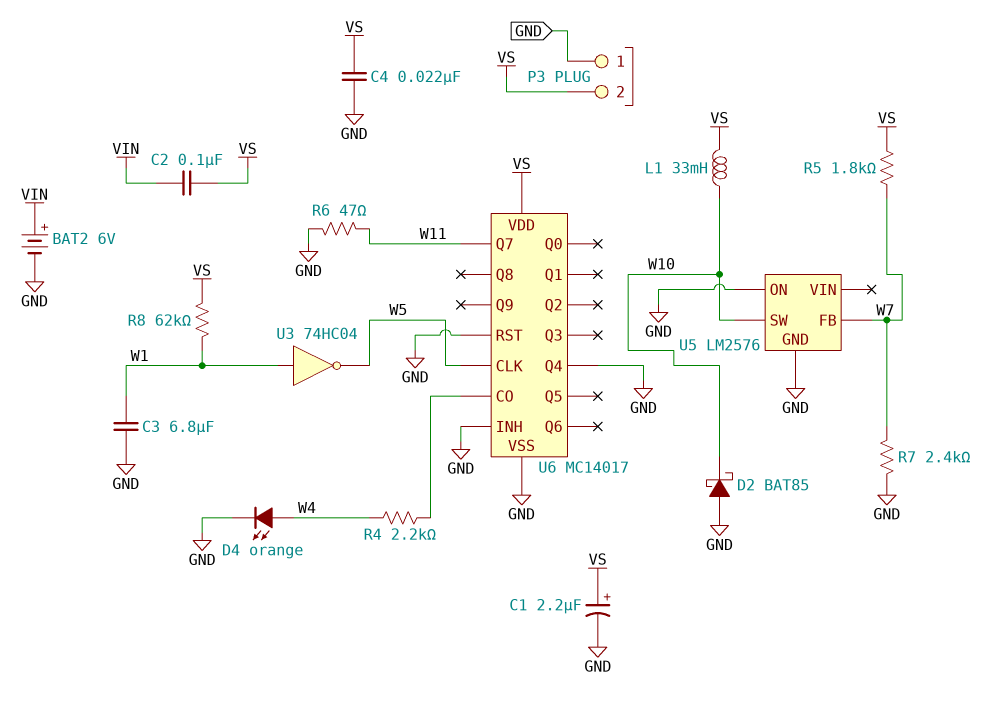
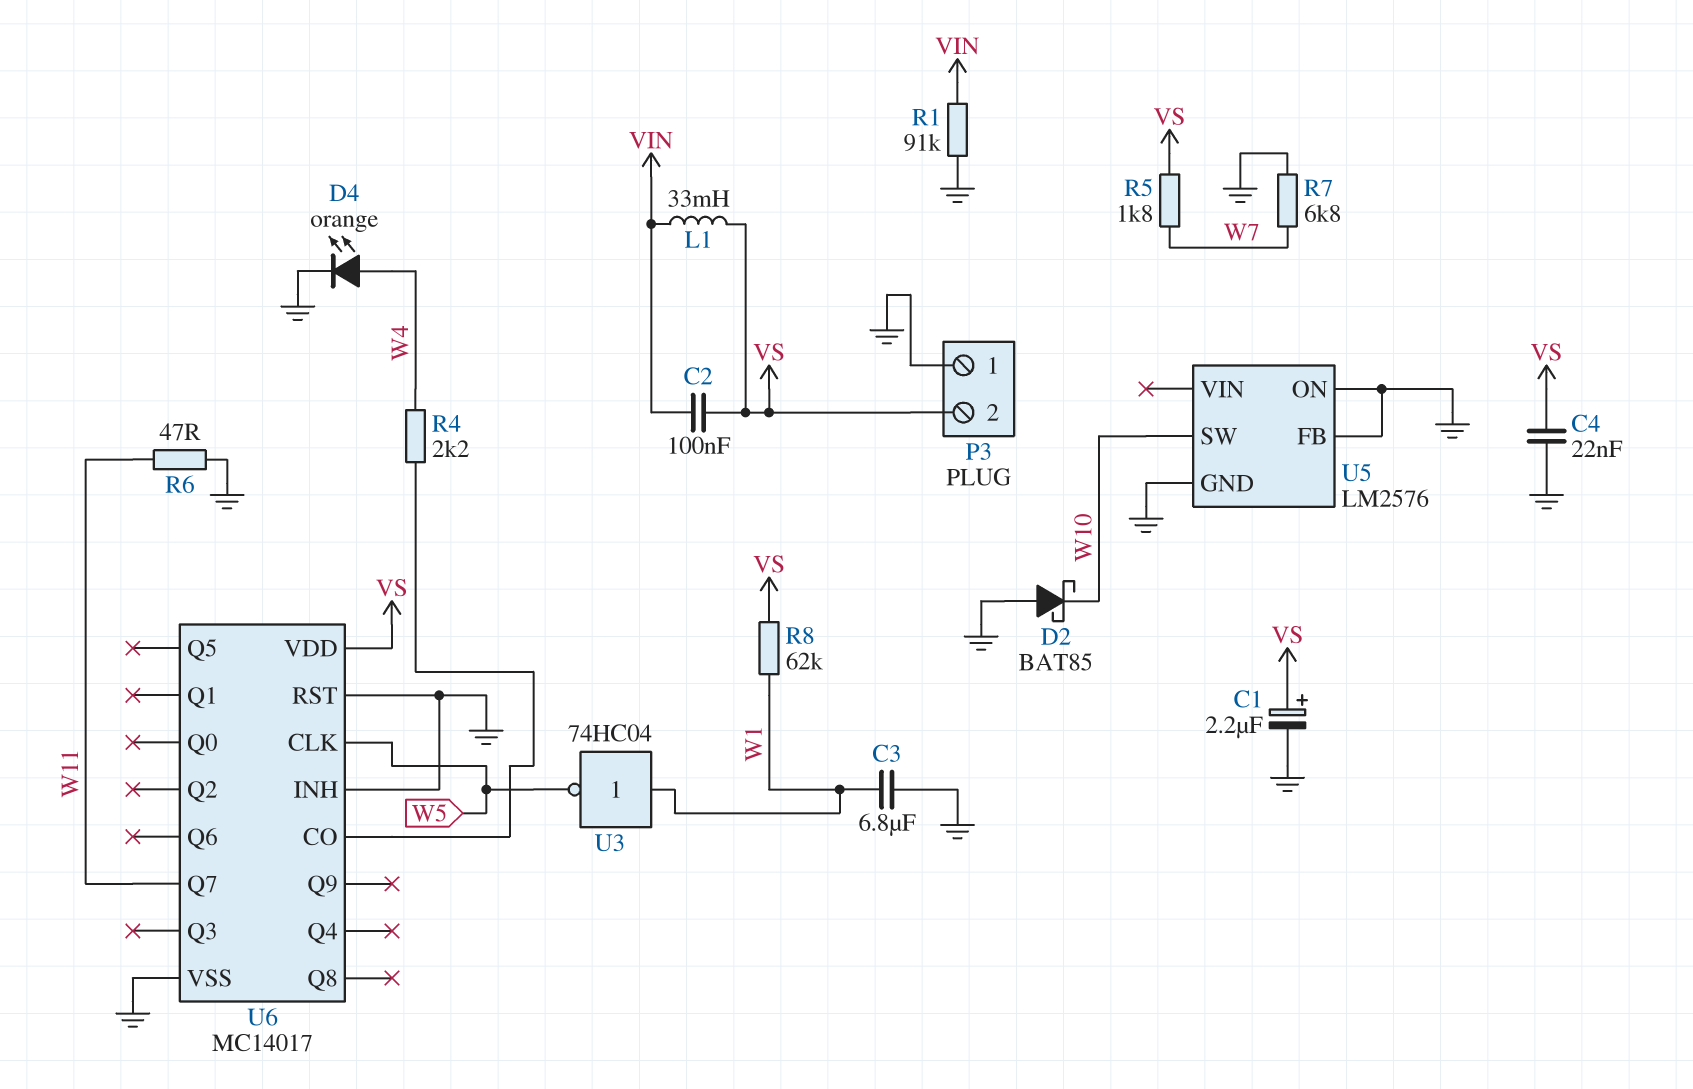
BAT2: 6V (plus VIN, minus GND) -> none
L1: 33mH (VS, W10) -> 33mH (VIN, VS)
R1: none -> 91k (GND, VIN)
R7: 2.4k (GND, W7) -> 6.8k (GND, W7)
U5 pin FB: W7 -> GND
U6 pin Q4: GND -> none

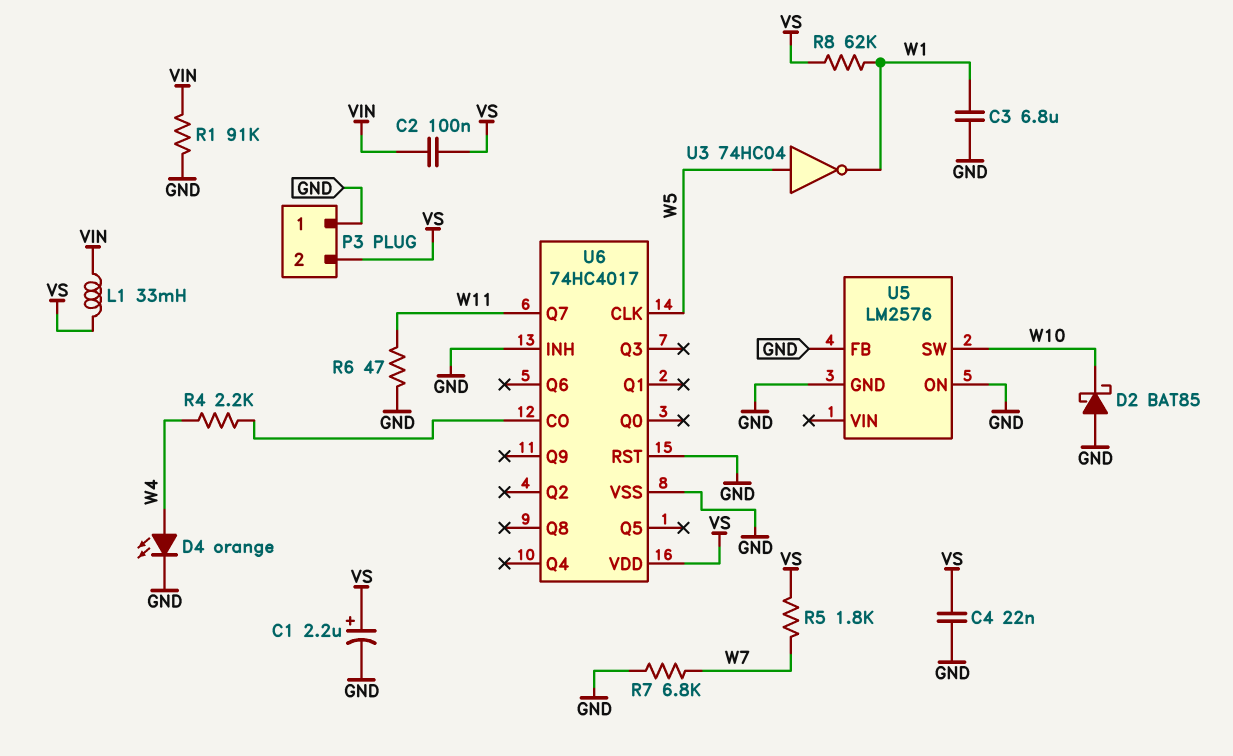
U3: NOT 74HC04 (in W1, out W5) -> NOT 74HC04 (in W5, out W1)
U6: MC14017 -> 74HC4017

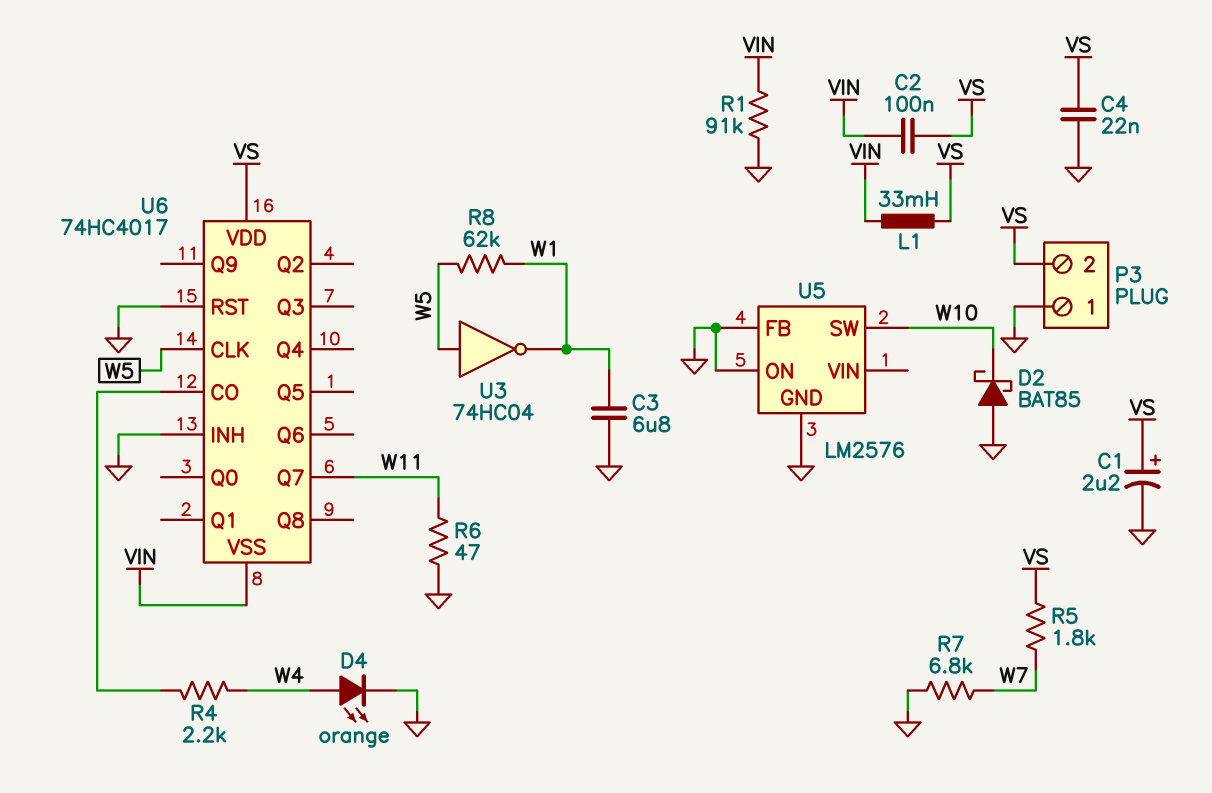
R8: 62k (VS, W1) -> 62k (W1, W5)
U6 pin VSS: GND -> VIN

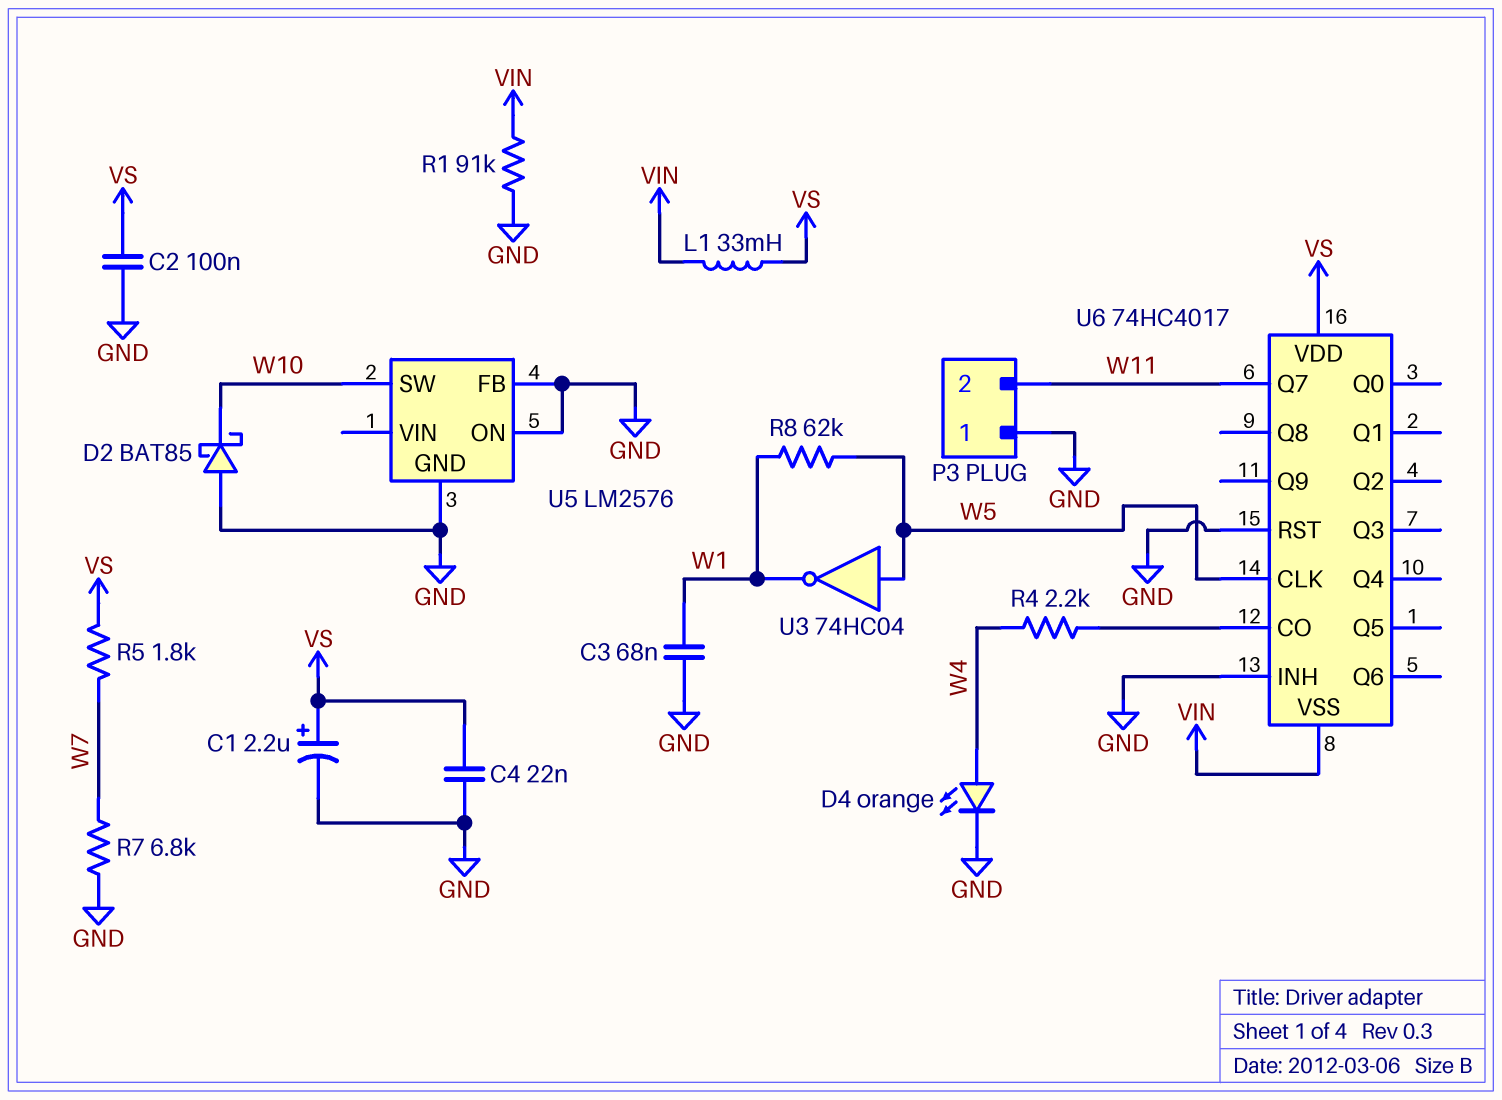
C2: 100nF (VIN, VS) -> 100nF (GND, VS)
C3: 6.8uF (GND, W1) -> 68nF (GND, W1)
P3 pin 2: VS -> W11
R6: 47 (GND, W11) -> none

